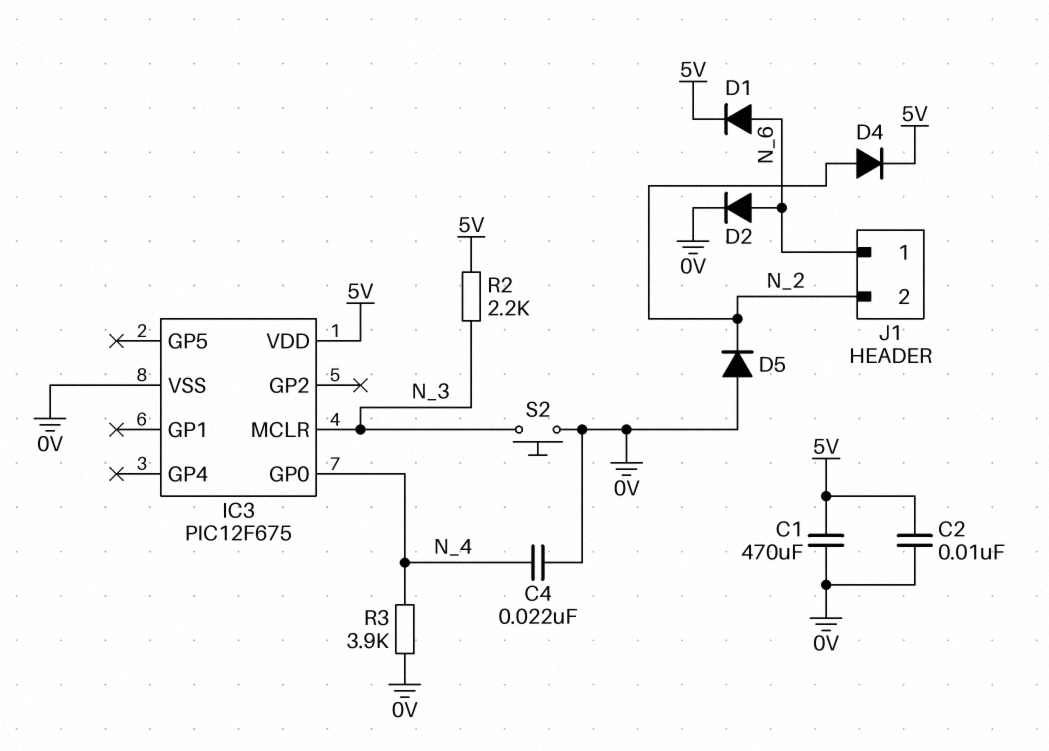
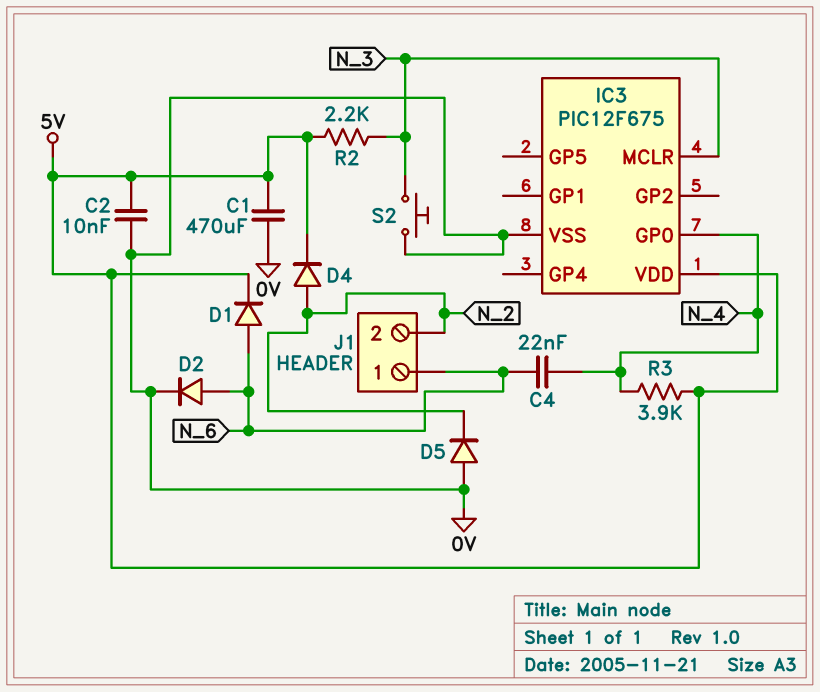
C4: 22nF (0V, N_4) -> 22nF (N_4, N_6)
R3: 3.9k (0V, N_4) -> 3.9k (5V, N_4)

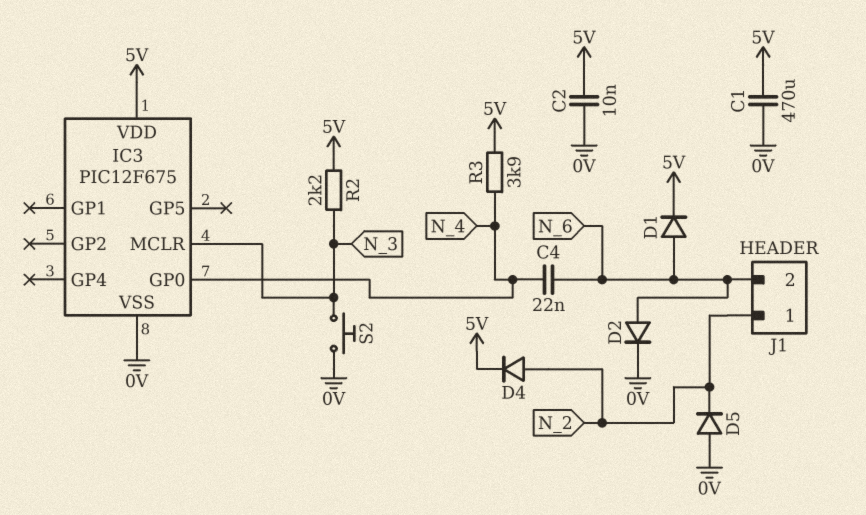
J1 pin 1: N_6 -> N_2
J1 pin 2: N_2 -> N_6

